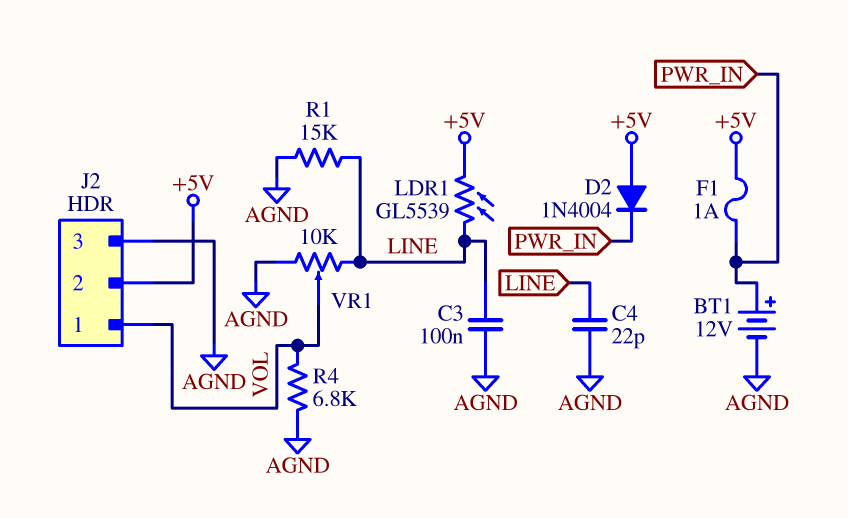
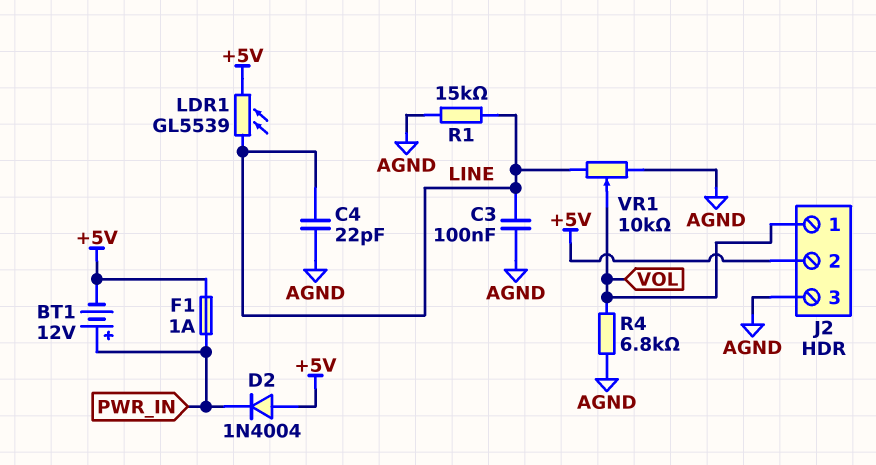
BT1: 12V (plus PWR_IN, minus AGND) -> 12V (plus PWR_IN, minus +5V)

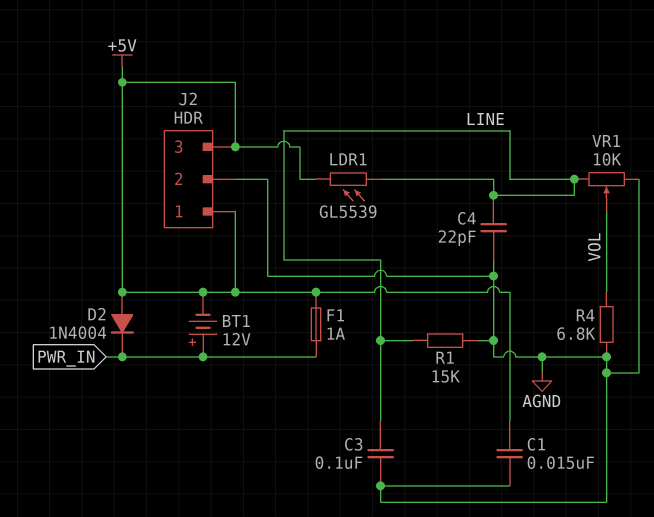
C1: none -> 15nF (+5V, AGND)
J2 pin 1: VOL -> +5V
J2 pin 2: +5V -> AGND
J2 pin 3: AGND -> +5V

